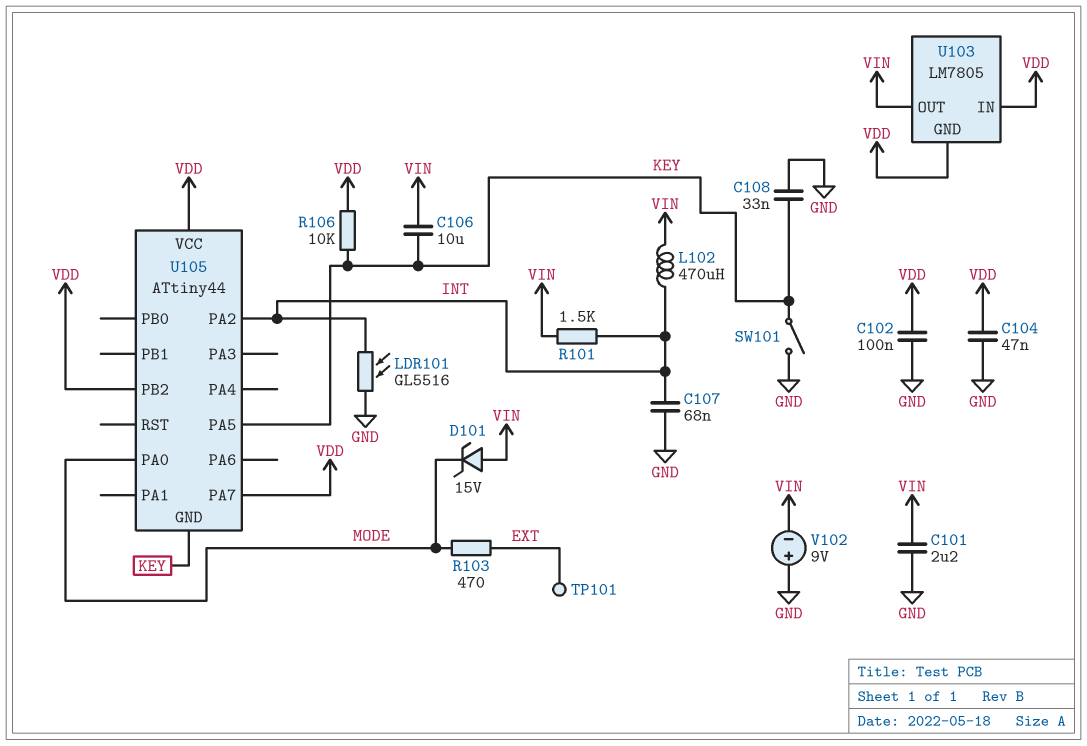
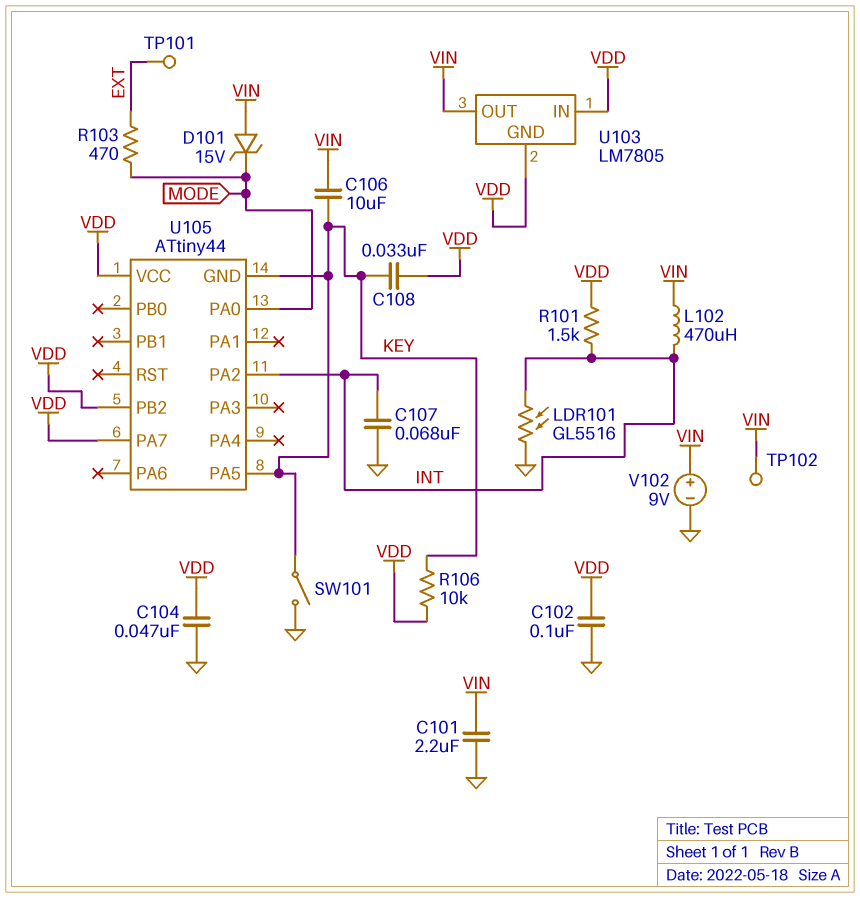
C108: 33nF (GND, KEY) -> 33nF (KEY, VDD)
R101: 1.5k (INT, VIN) -> 1.5k (INT, VDD)
TP102: none -> test point (VIN)
V102: 9V (plus GND, minus VIN) -> 9V (plus VIN, minus GND)

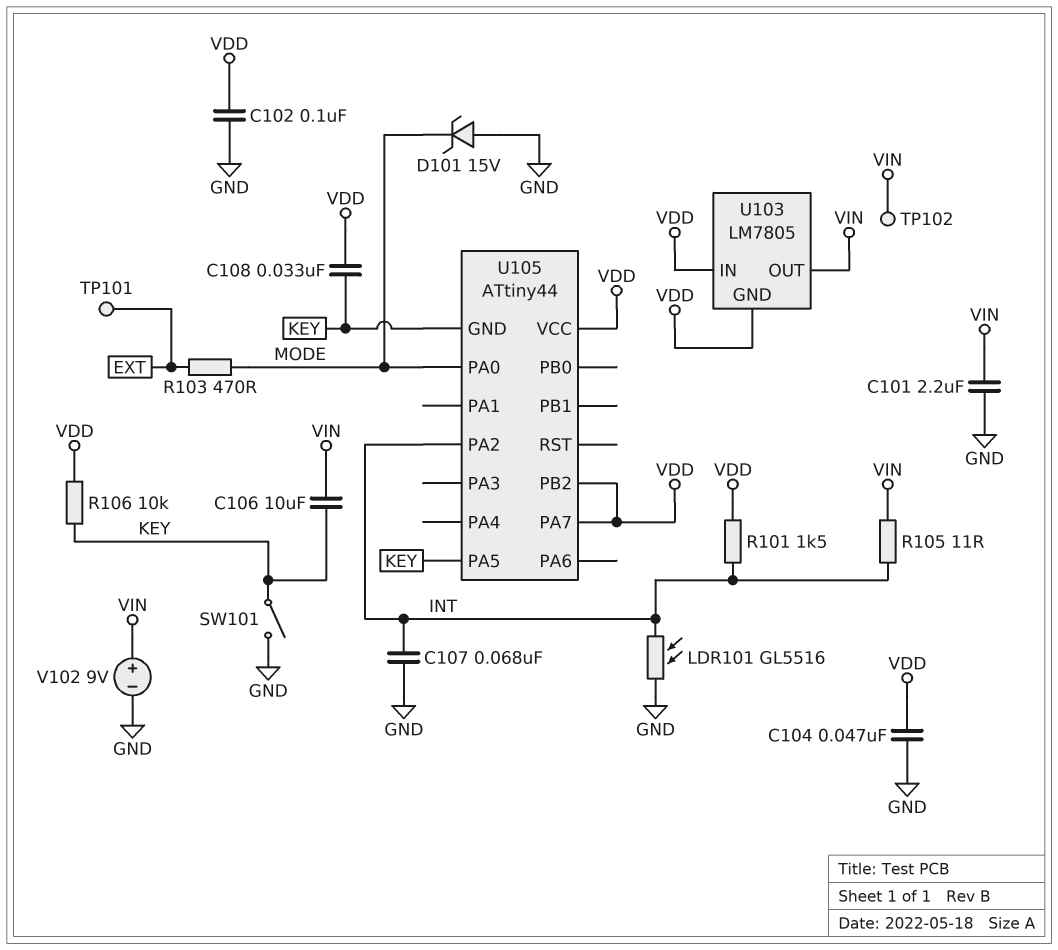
D101: zener 15V (A VIN, K MODE) -> zener 15V (A GND, K MODE)
L102: 470uH (INT, VIN) -> none
R105: none -> 11 (INT, VIN)

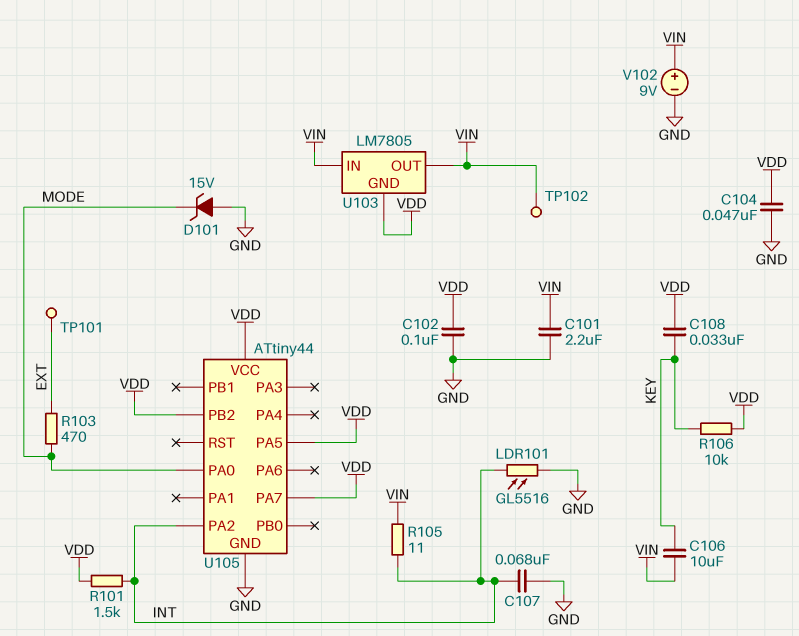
SW101: switch (GND, KEY) -> none
U103 pin IN: VDD -> VIN
U105 pin GND: KEY -> GND
U105 pin PA5: KEY -> VDD

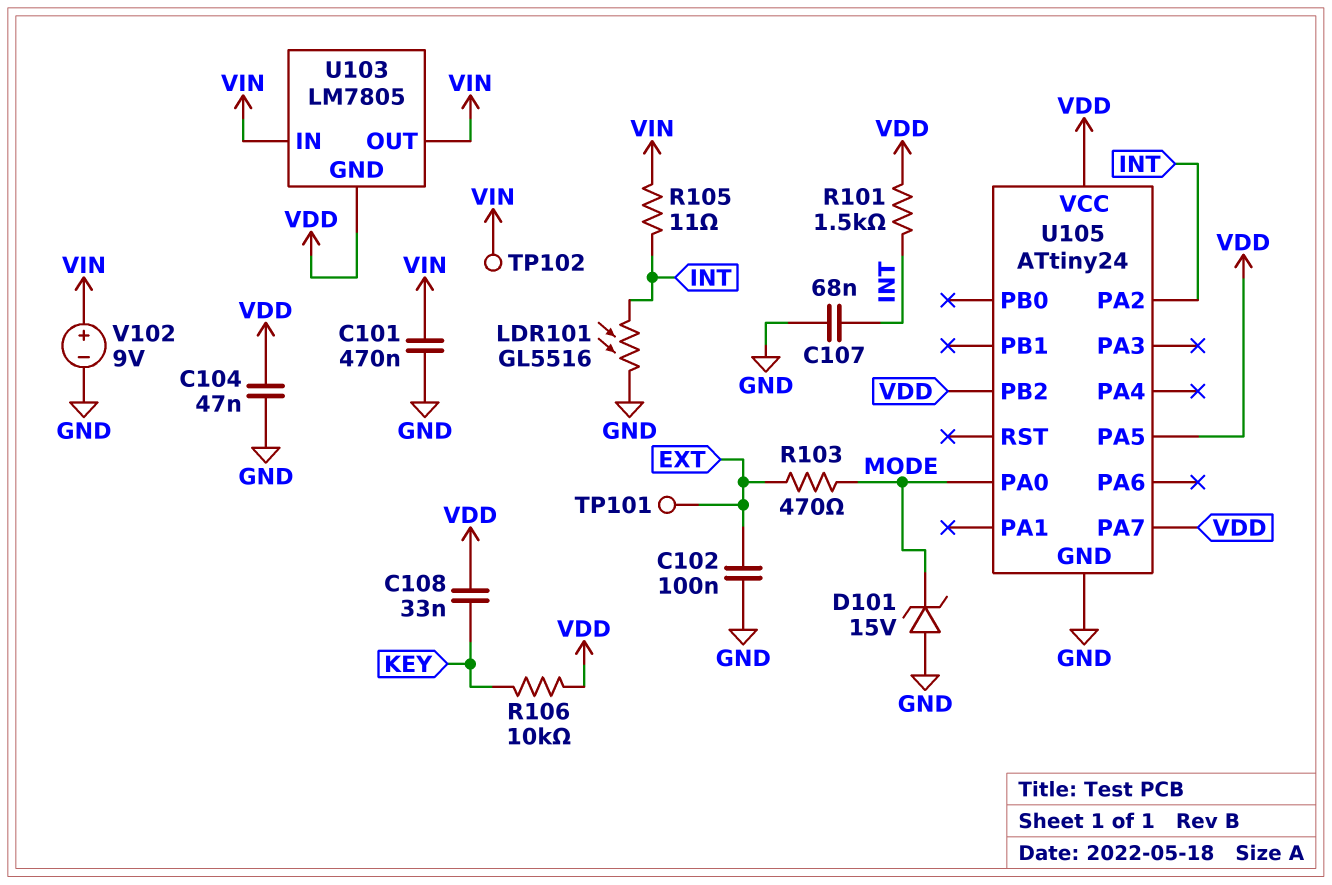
C101: 2.2uF (GND, VIN) -> 470nF (GND, VIN)
C102: 100nF (GND, VDD) -> 100nF (EXT, GND)
C106: 10uF (KEY, VIN) -> none
U105: ATtiny44 -> ATtiny24

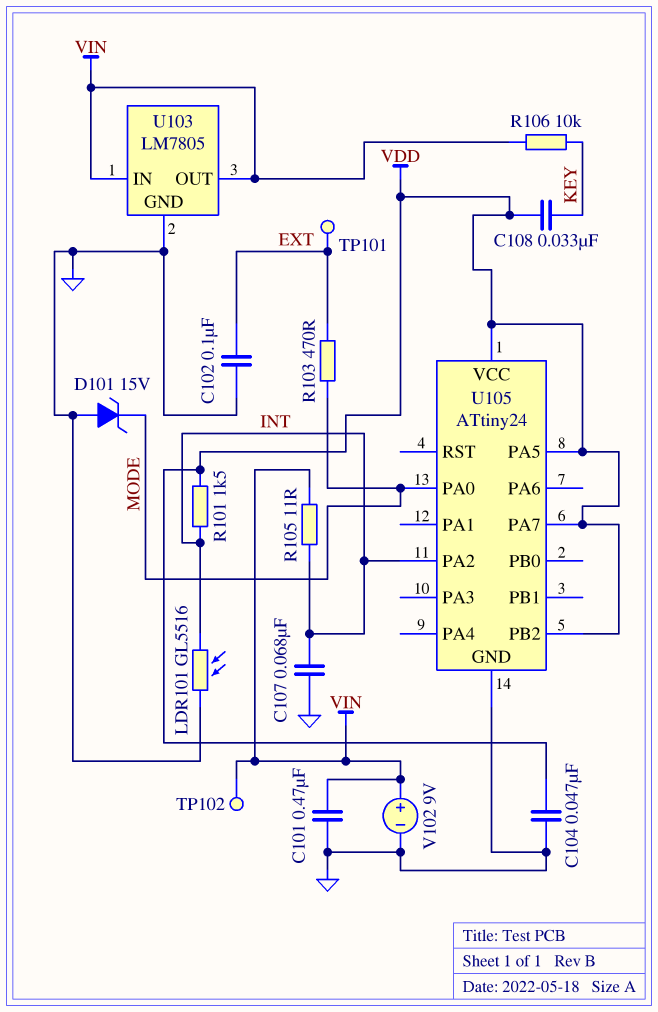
R106: 10k (KEY, VDD) -> 10k (KEY, VIN)
U103 pin GND: VDD -> GND

